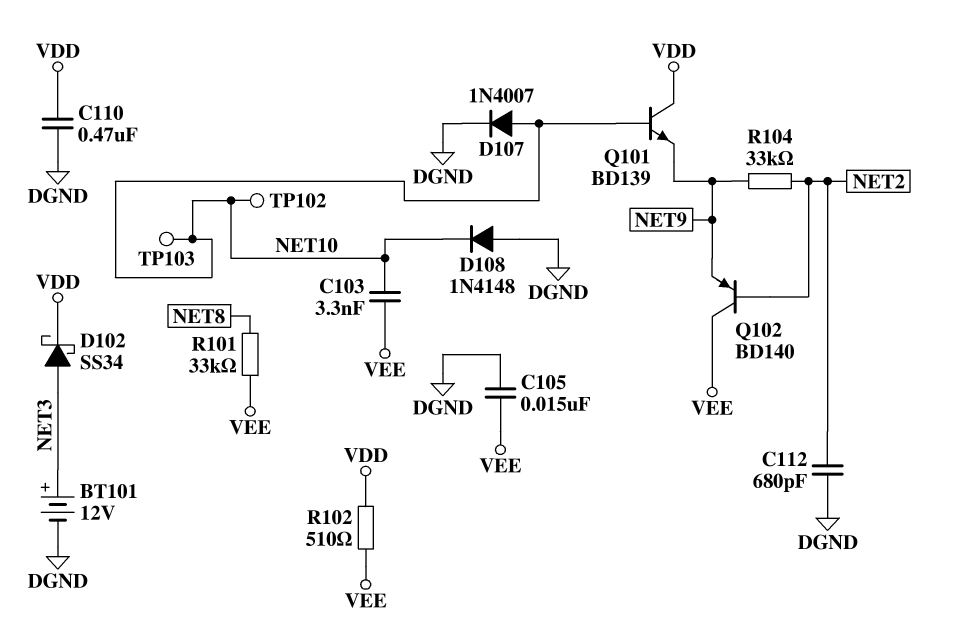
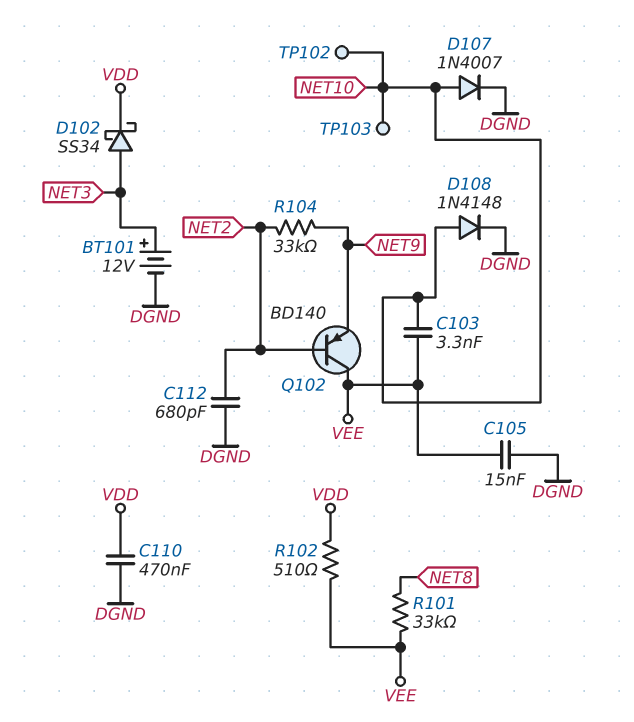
D108: diode 1N4148 (A DGND, K NET10) -> diode 1N4148 (A NET10, K DGND)
Q101: NPN BD139 (B NET10, C VDD, E NET9) -> none

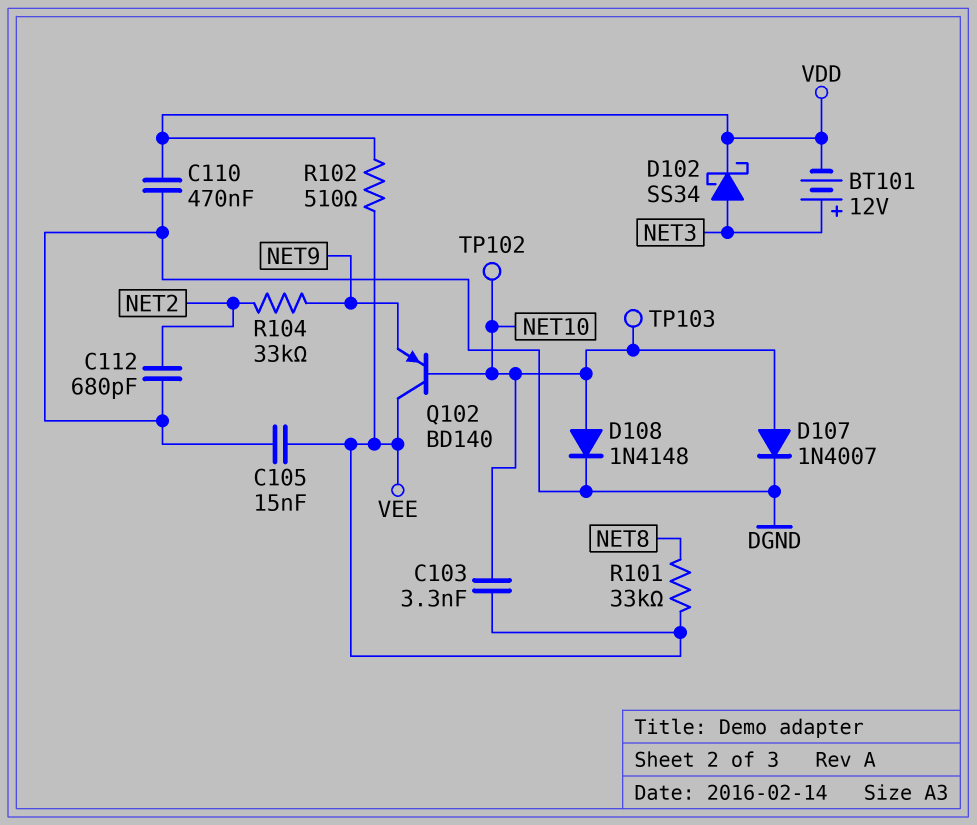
BT101: 12V (plus NET3, minus DGND) -> 12V (plus NET3, minus VDD)
Q102: PNP BD140 (B NET2, C VEE, E NET9) -> PNP BD140 (B NET10, C VEE, E NET9)

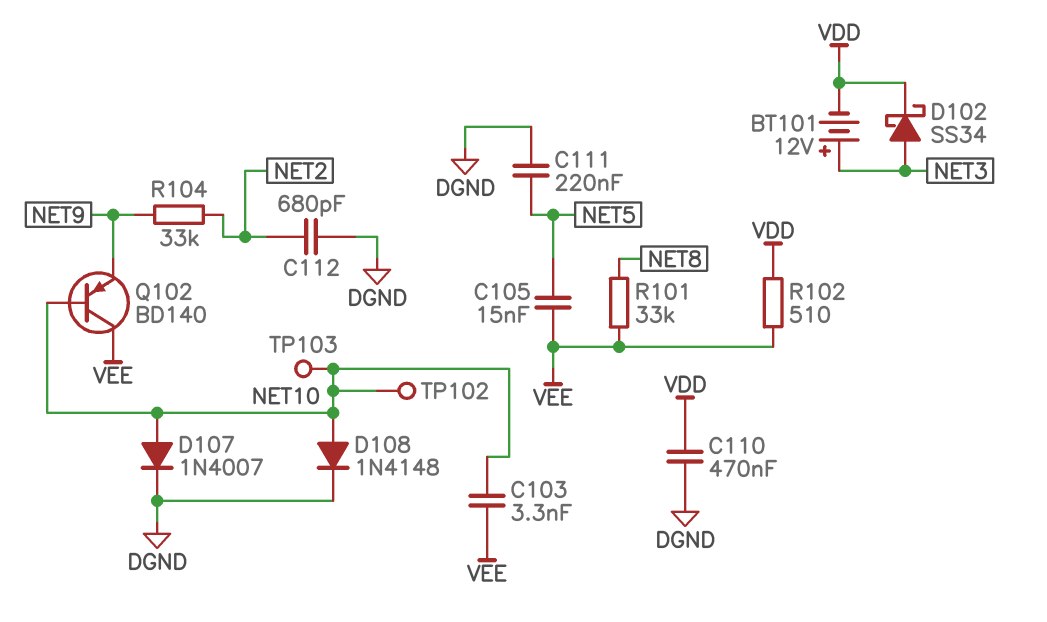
C105: 15nF (DGND, VEE) -> 15nF (NET5, VEE)
C111: none -> 220nF (DGND, NET5)

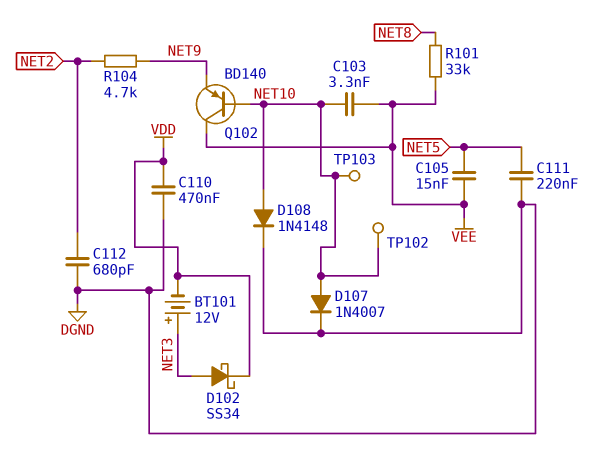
R102: 510 (VDD, VEE) -> none
R104: 33k (NET2, NET9) -> 4.7k (NET2, NET9)

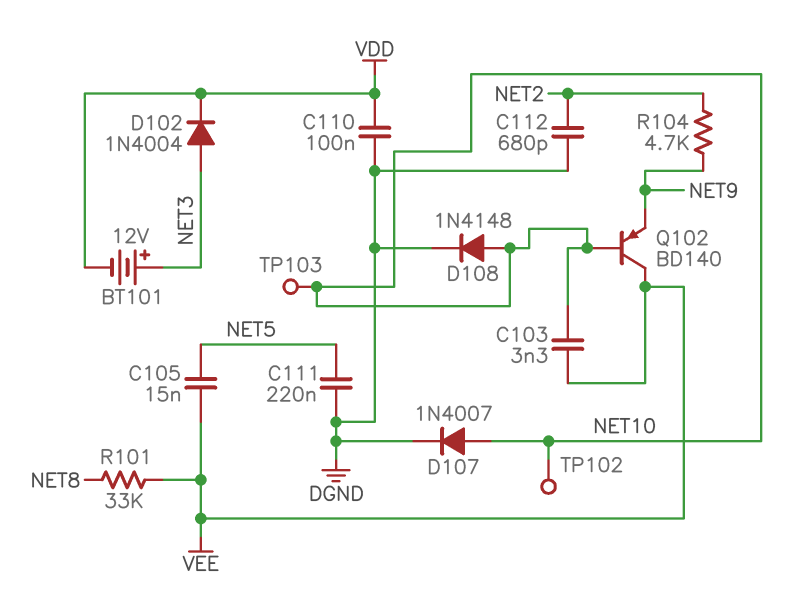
C110: 470nF (DGND, VDD) -> 100nF (DGND, VDD)
D102: schottky SS34 (A NET3, K VDD) -> diode 1N4004 (A NET3, K VDD)

